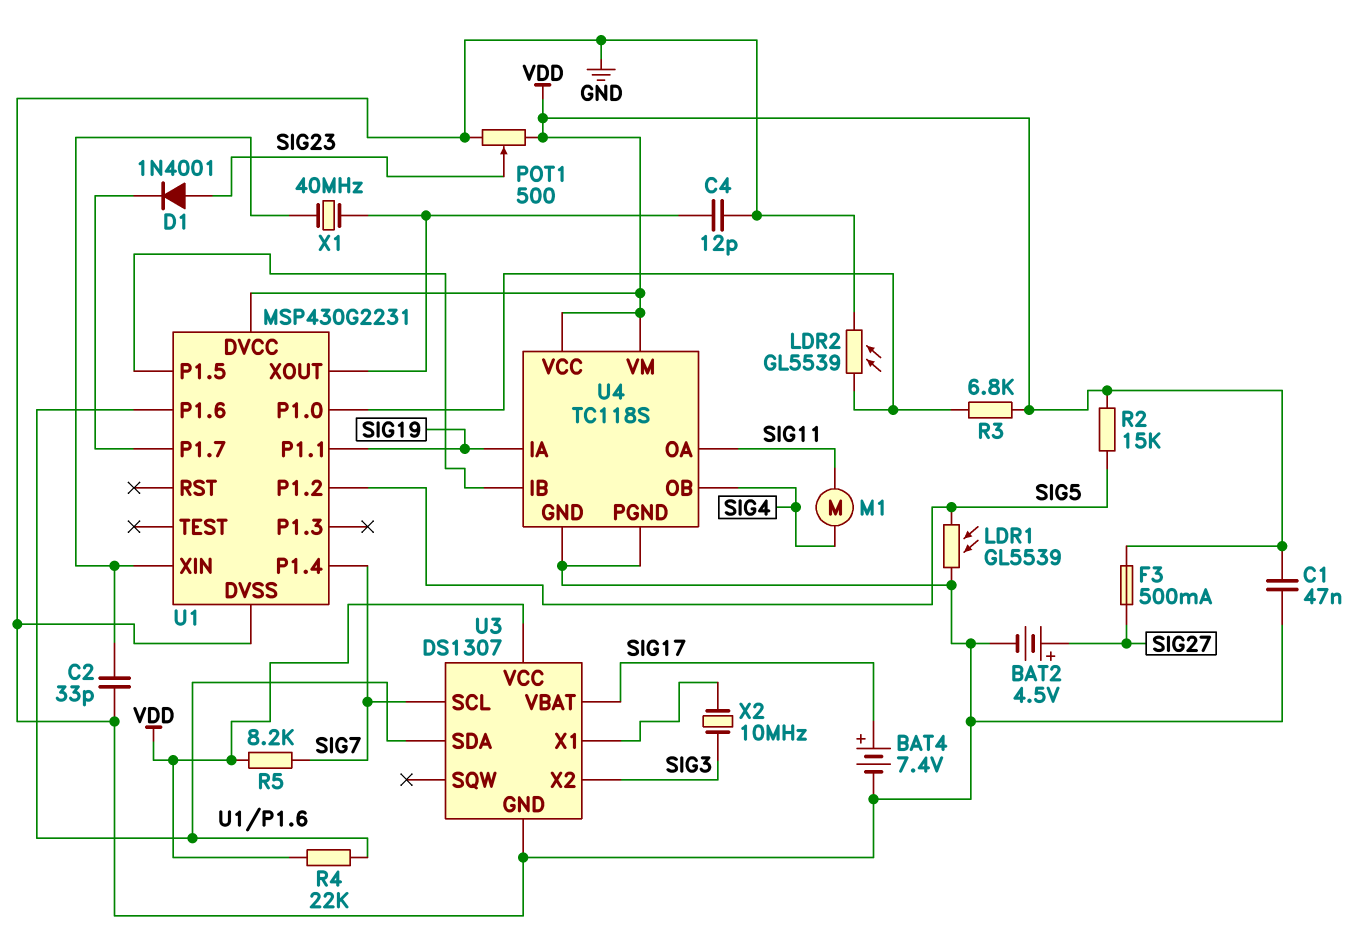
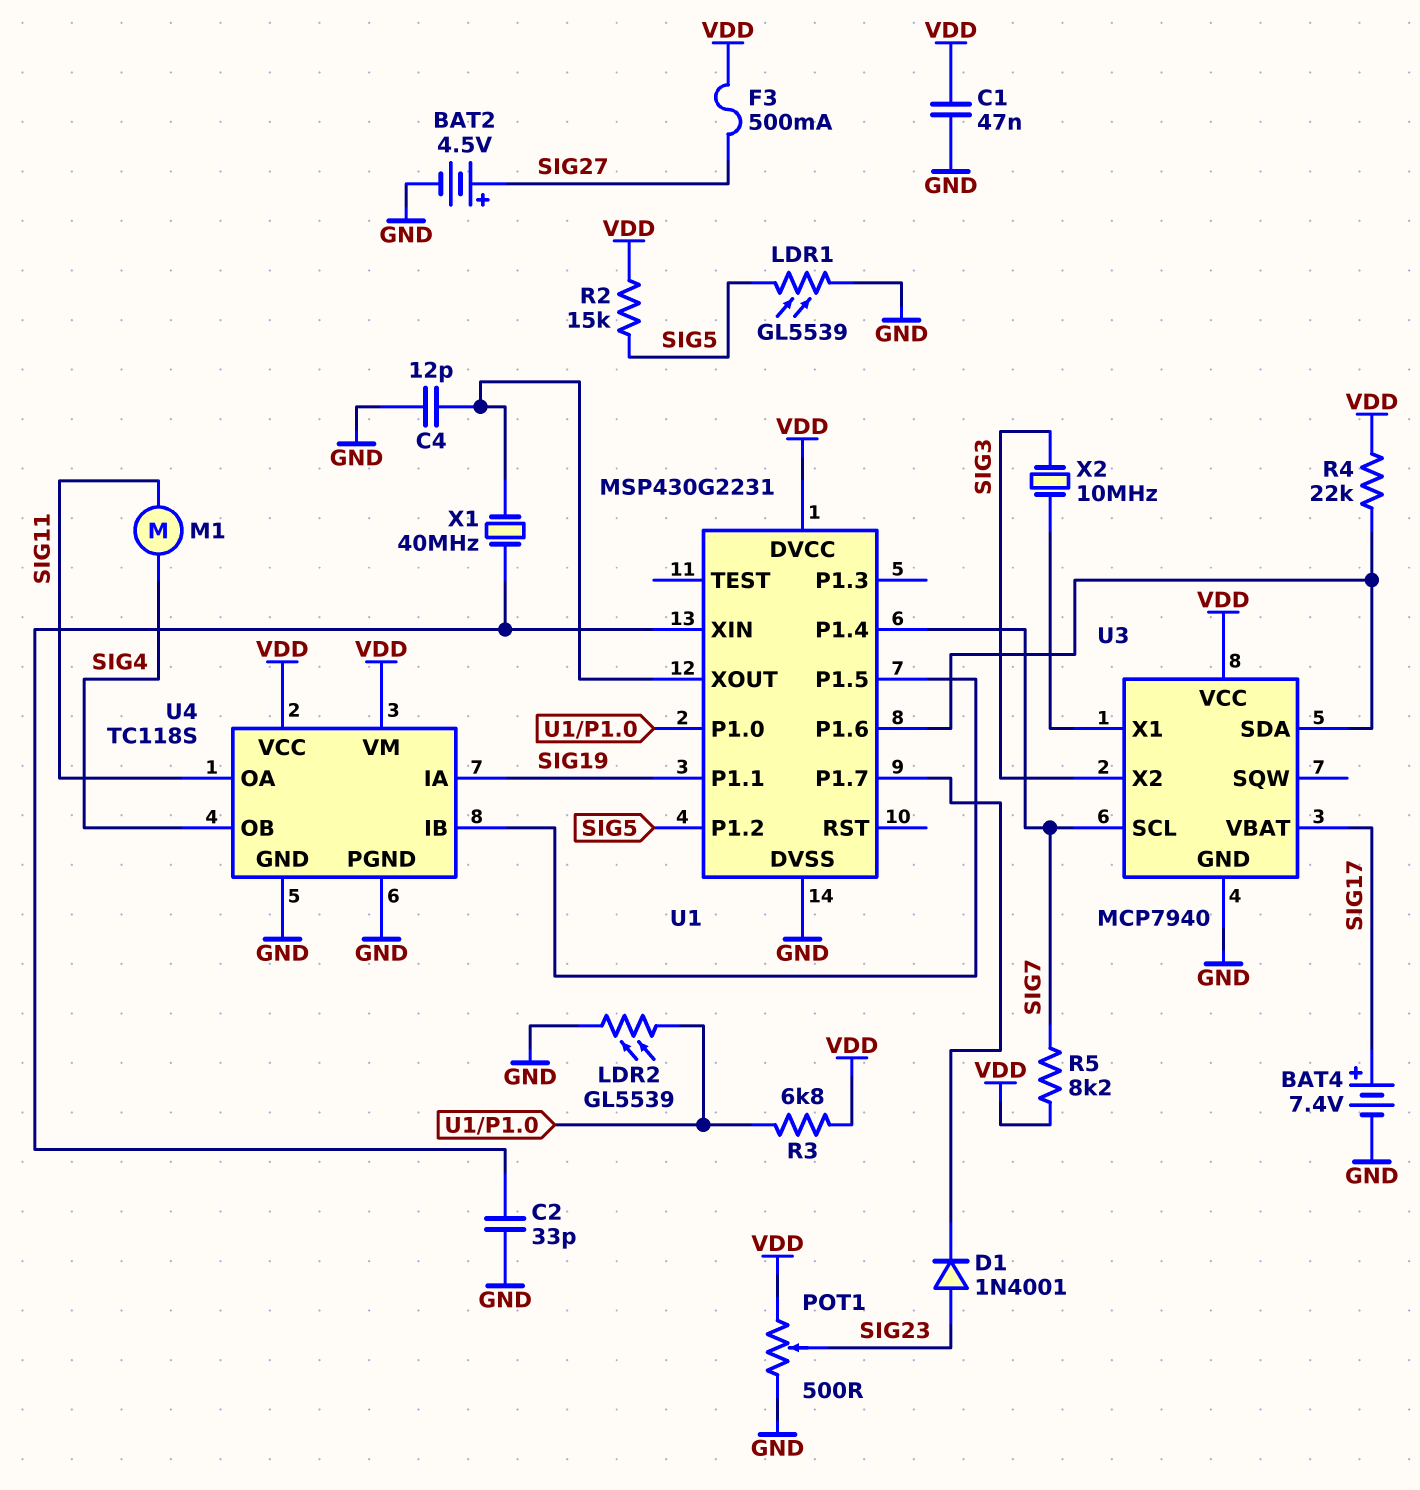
U3: DS1307 -> MCP7940

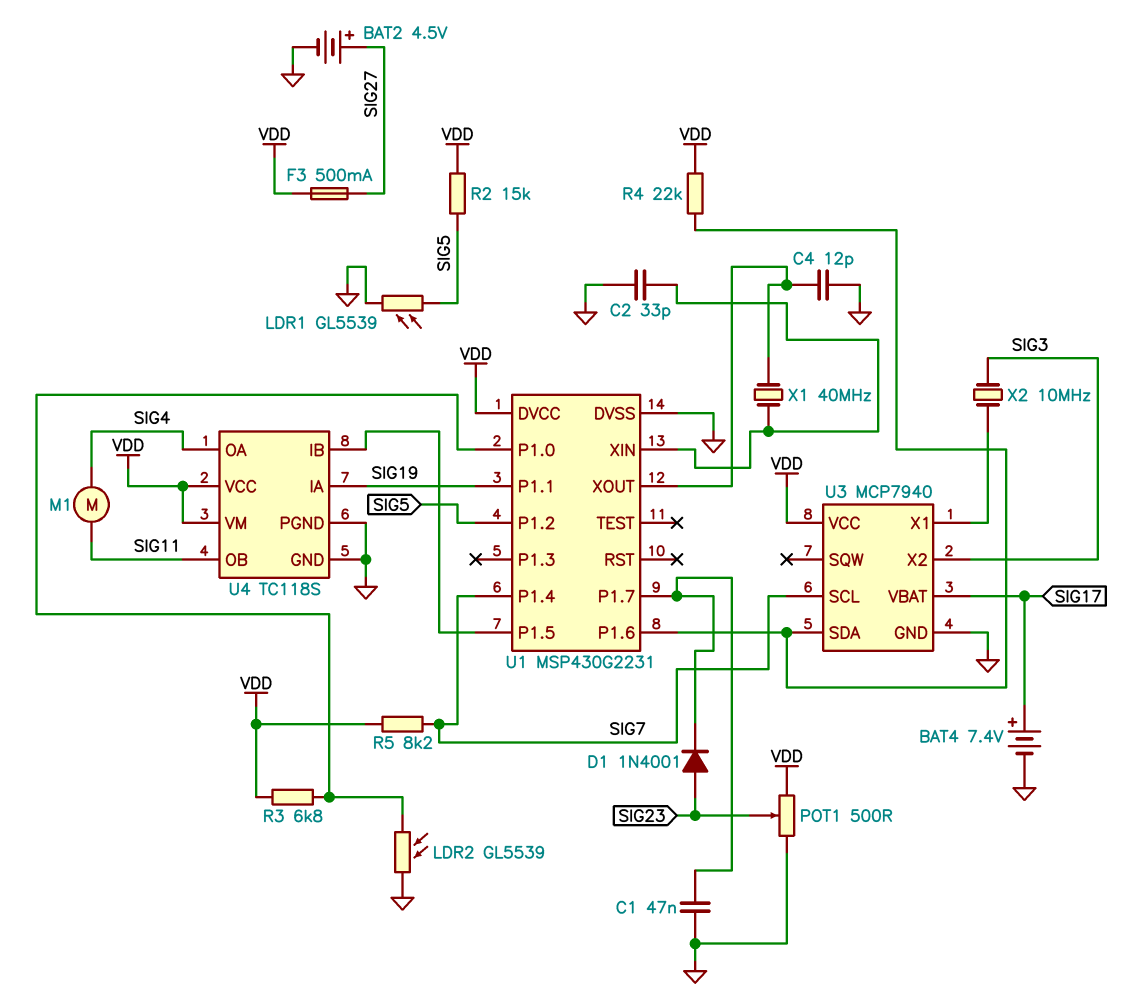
C1: 47nF (GND, VDD) -> 47nF (GND, U1/P1.7)
U4 pin OA: SIG11 -> SIG4
U4 pin OB: SIG4 -> SIG11

